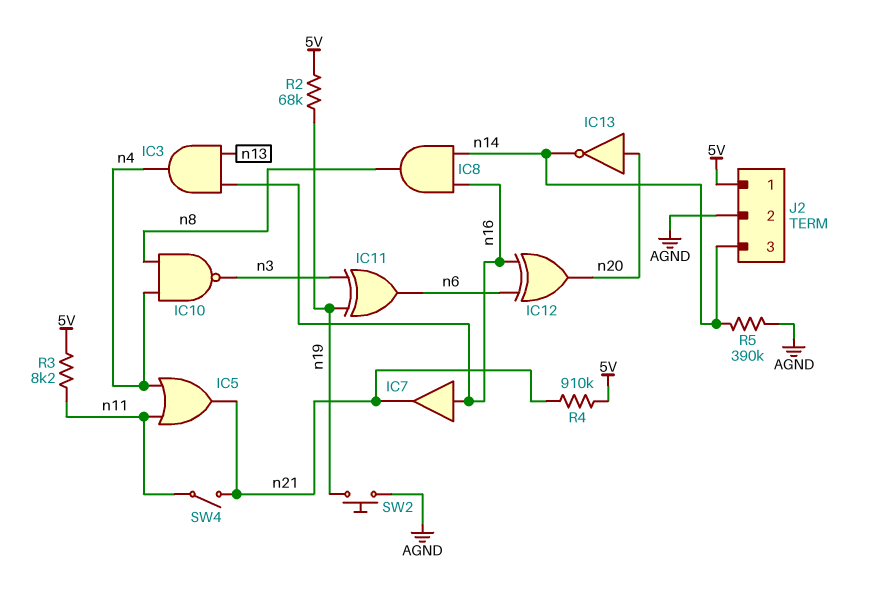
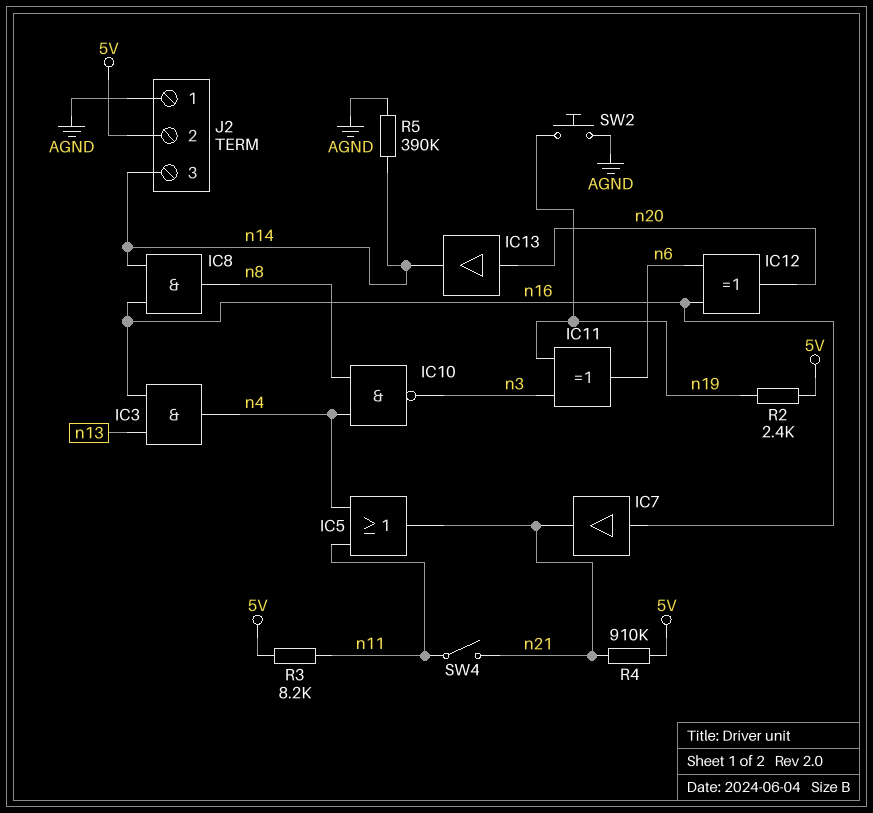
IC13: NOT (in n20, out n14) -> buffer (in n20, out n14)
J2 pin 1: 5V -> AGND
J2 pin 2: AGND -> 5V
R2: 68k (5V, n19) -> 2.4k (5V, n19)

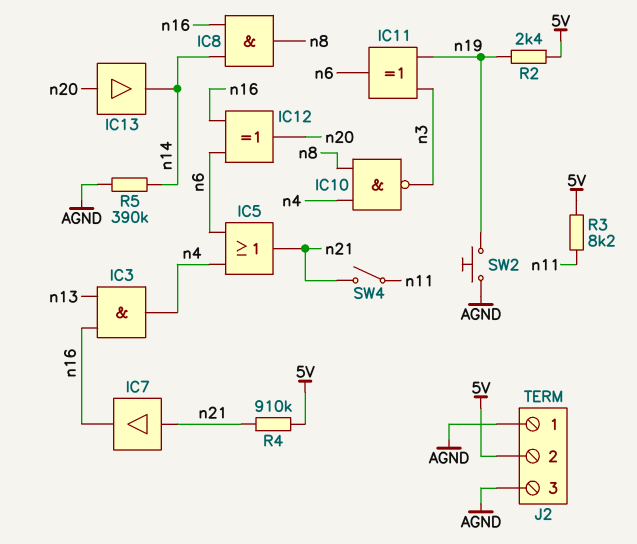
IC5: OR (in n4, in n11, out n21) -> OR (in n4, in n6, out n21)
IC7: buffer (in n16, out n21) -> buffer (in n21, out n16)
J2 pin 3: n14 -> AGND

